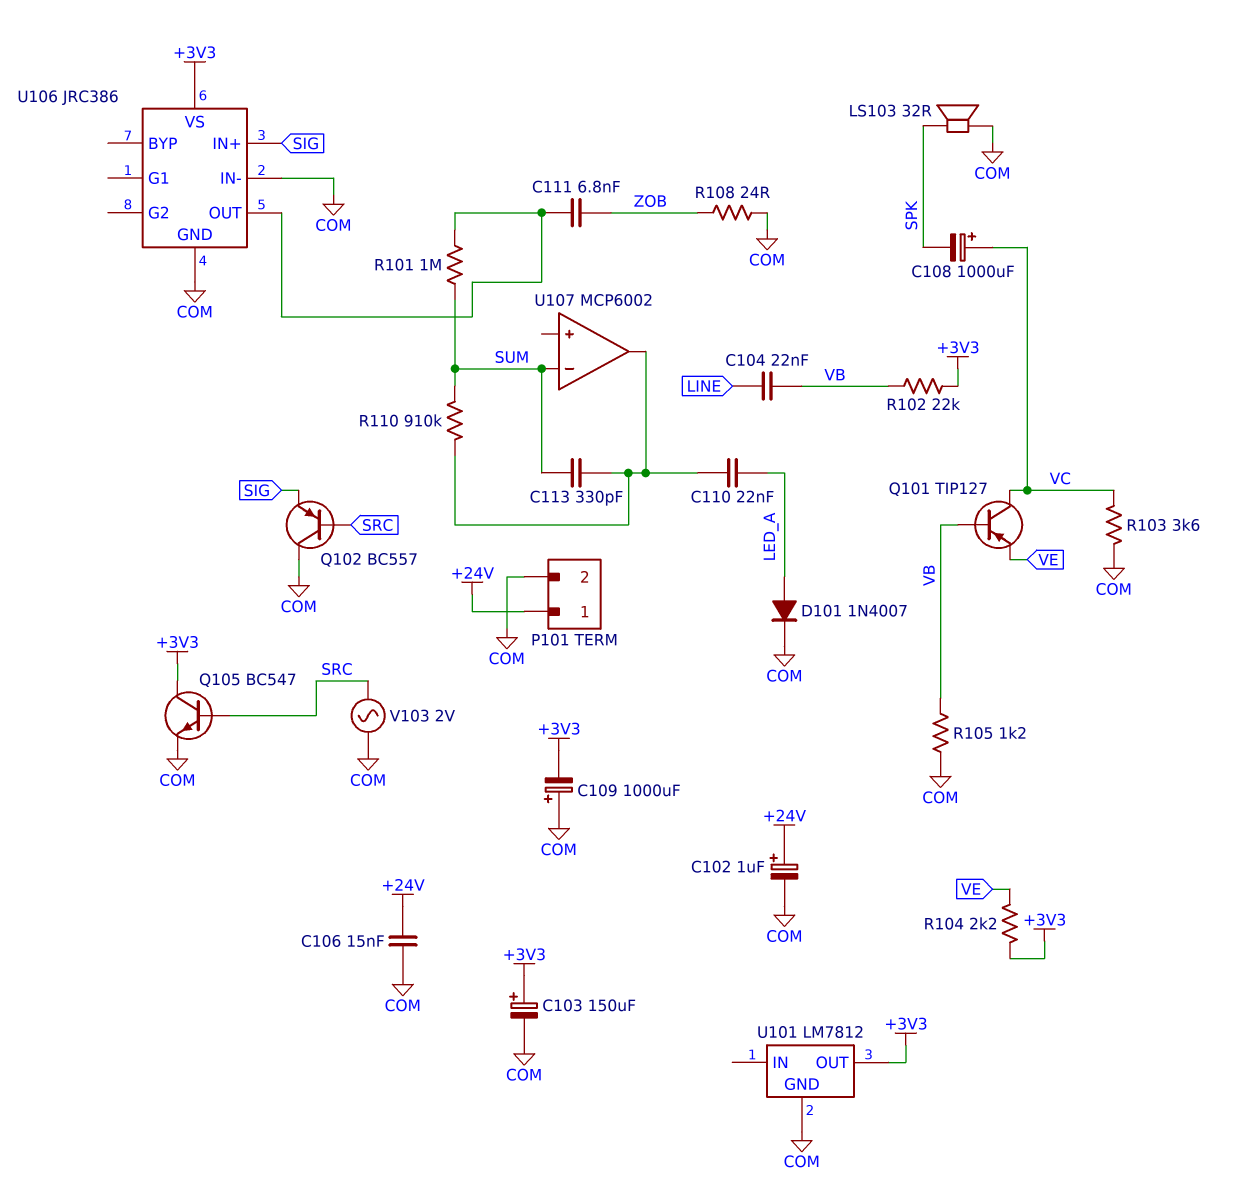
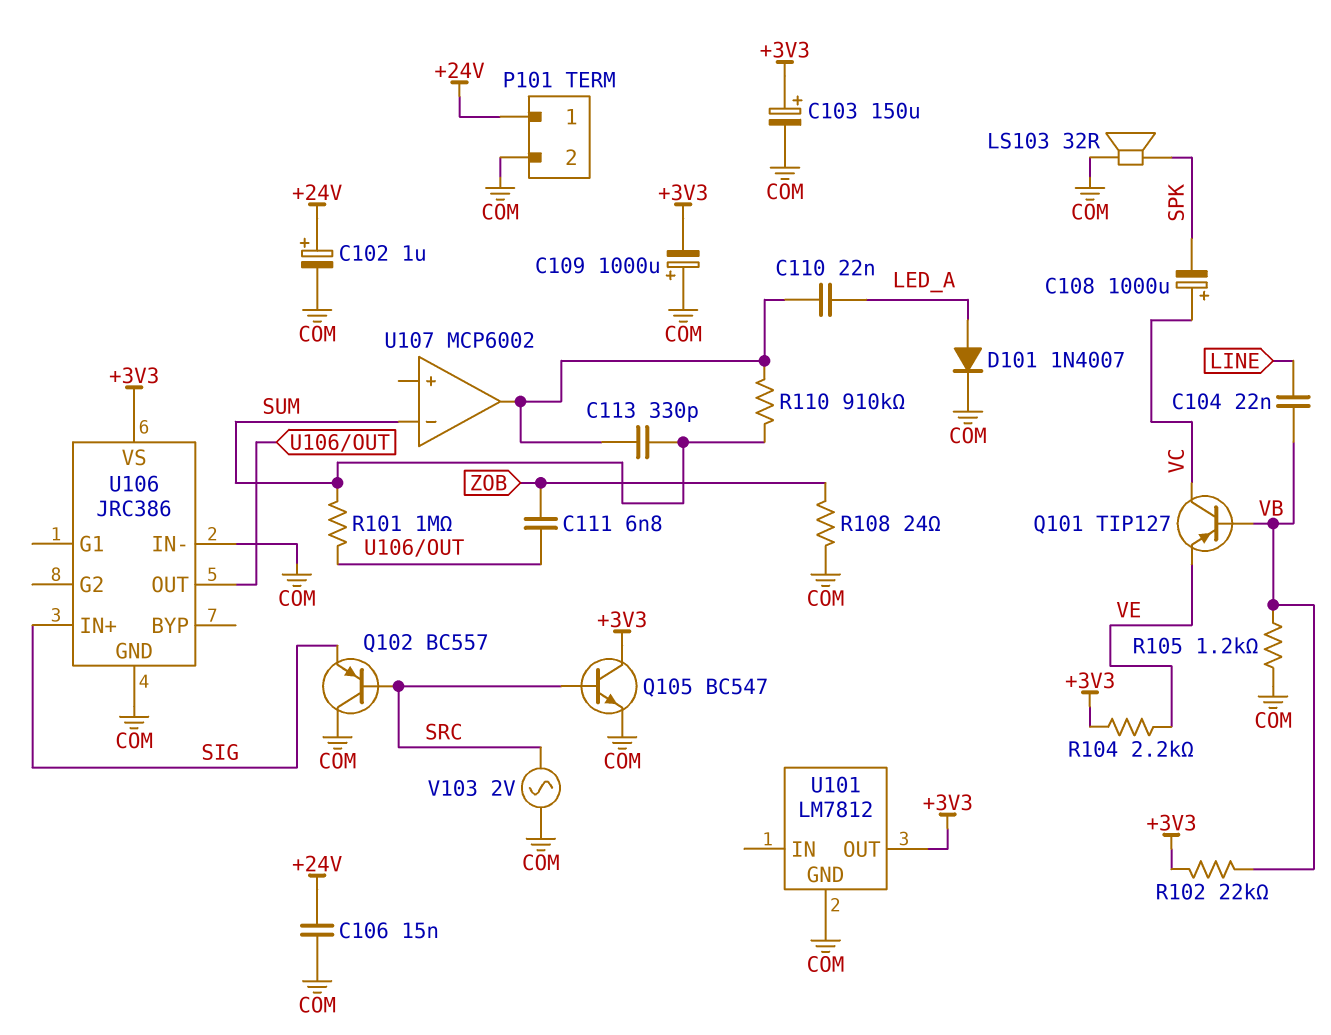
R103: 3.6k (COM, VC) -> none

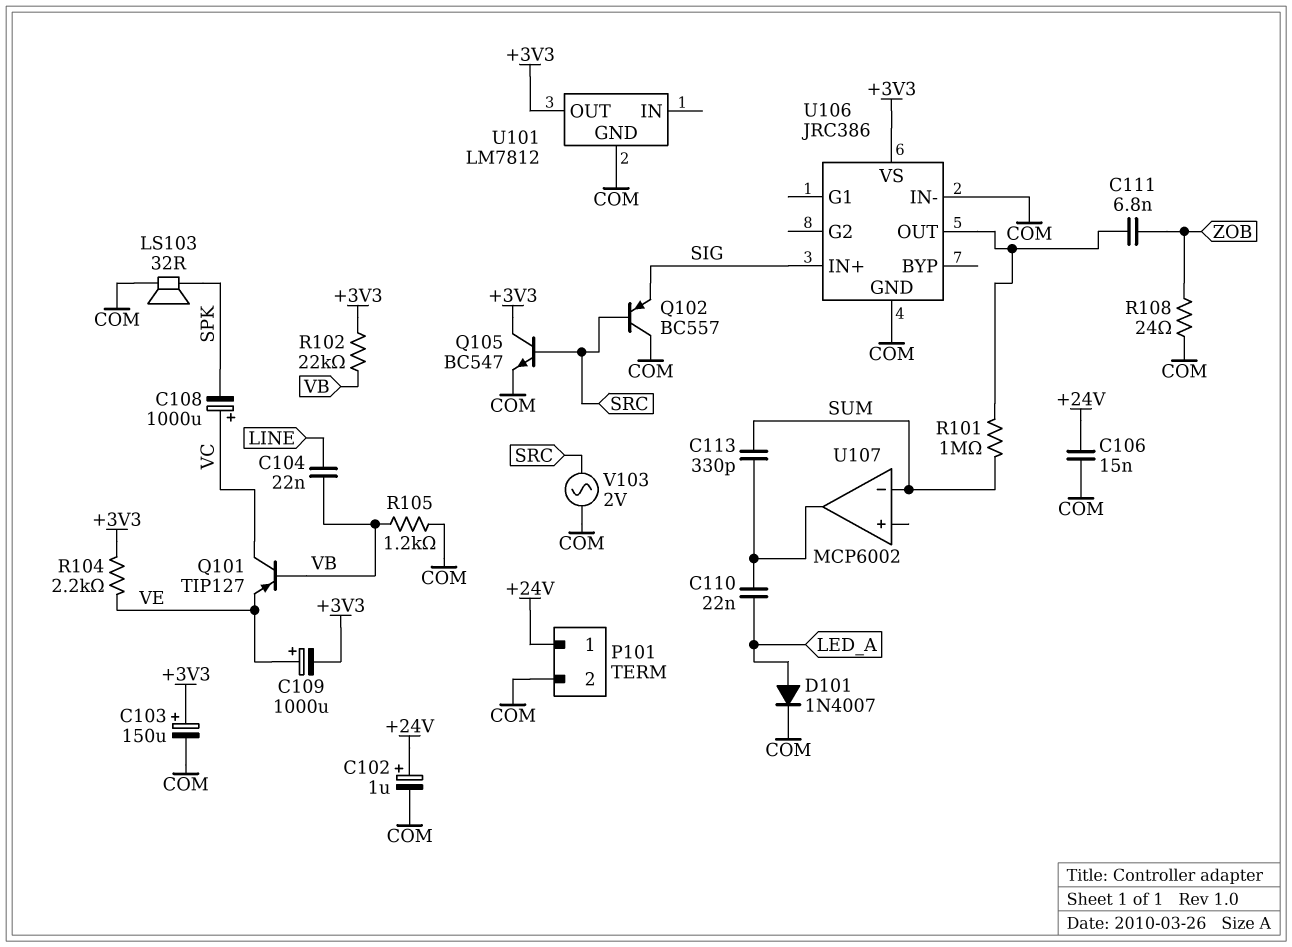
C109: 1000uF (plus COM, minus +3V3) -> 1000uF (plus VE, minus +3V3)
R110: 910k (SUM, U107/out) -> none

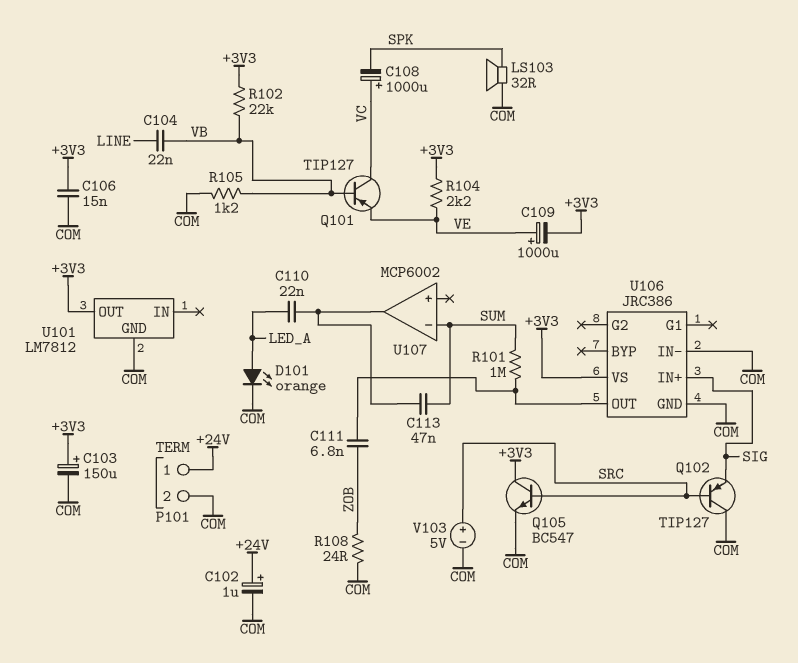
C106: 15nF (+24V, COM) -> 15nF (+3V3, COM)
C113: 330pF (SUM, U107/out) -> 47nF (SUM, U107/out)
D101: diode 1N4007 (A LED_A, K COM) -> LED orange (A LED_A, K COM)
Q102: PNP BC557 (B SRC, C COM, E SIG) -> PNP TIP127 (B SRC, C COM, E SIG)
V103: AC 2V (COM, SRC) -> 5V (plus SRC, minus COM)

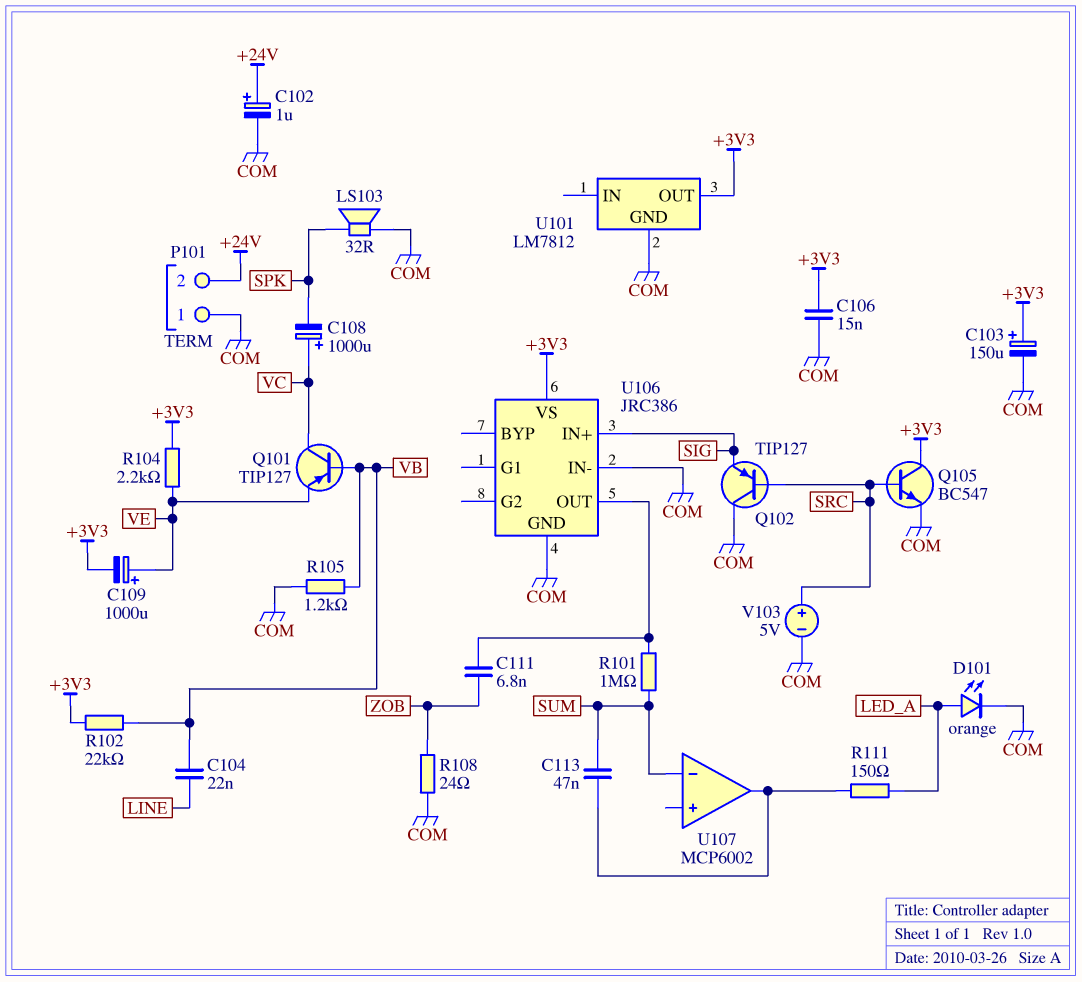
C110: 22nF (LED_A, U107/out) -> none
P101 pin 1: +24V -> COM
P101 pin 2: COM -> +24V
R111: none -> 150 (LED_A, U107/out)

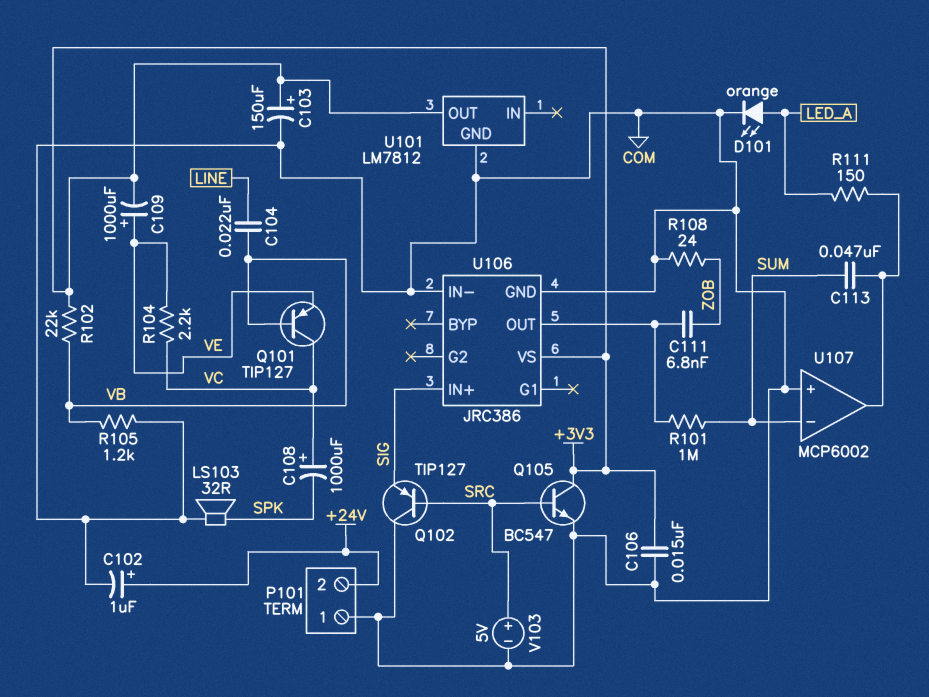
R104: 2.2k (+3V3, VE) -> 2.2k (VC, VE)
U107 pin in+: none -> COM

